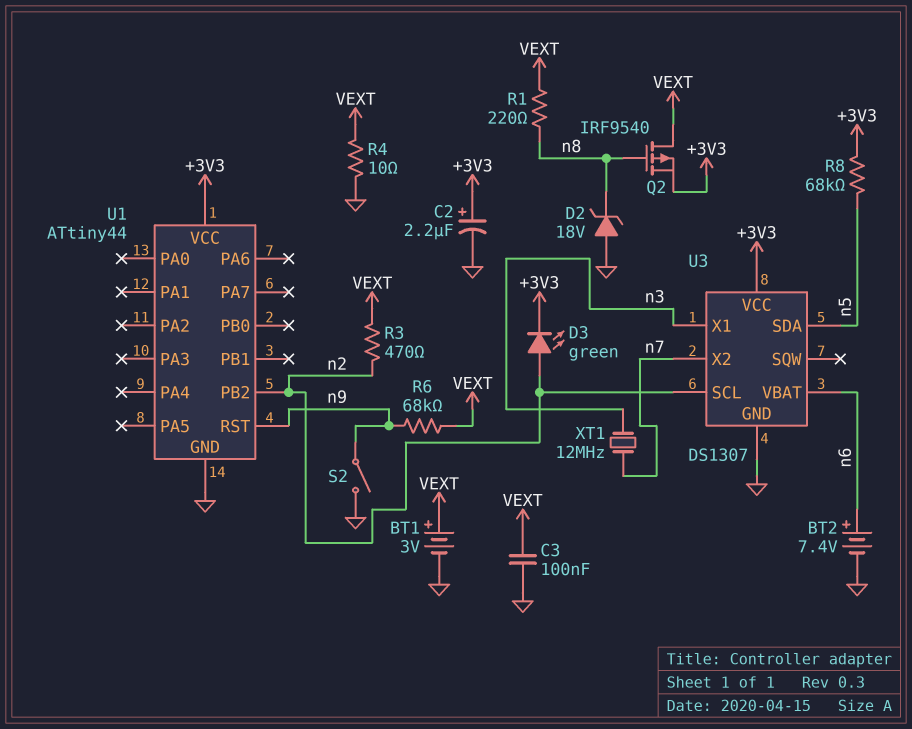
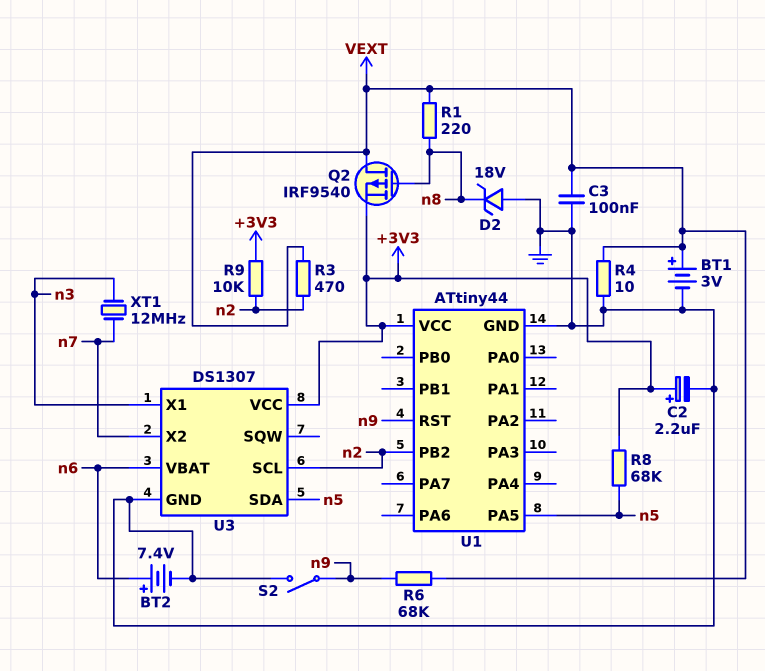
D3: LED green (A n2, K +3V3) -> none
R9: none -> 10k (+3V3, n2)
U1 pin PA5: none -> n5

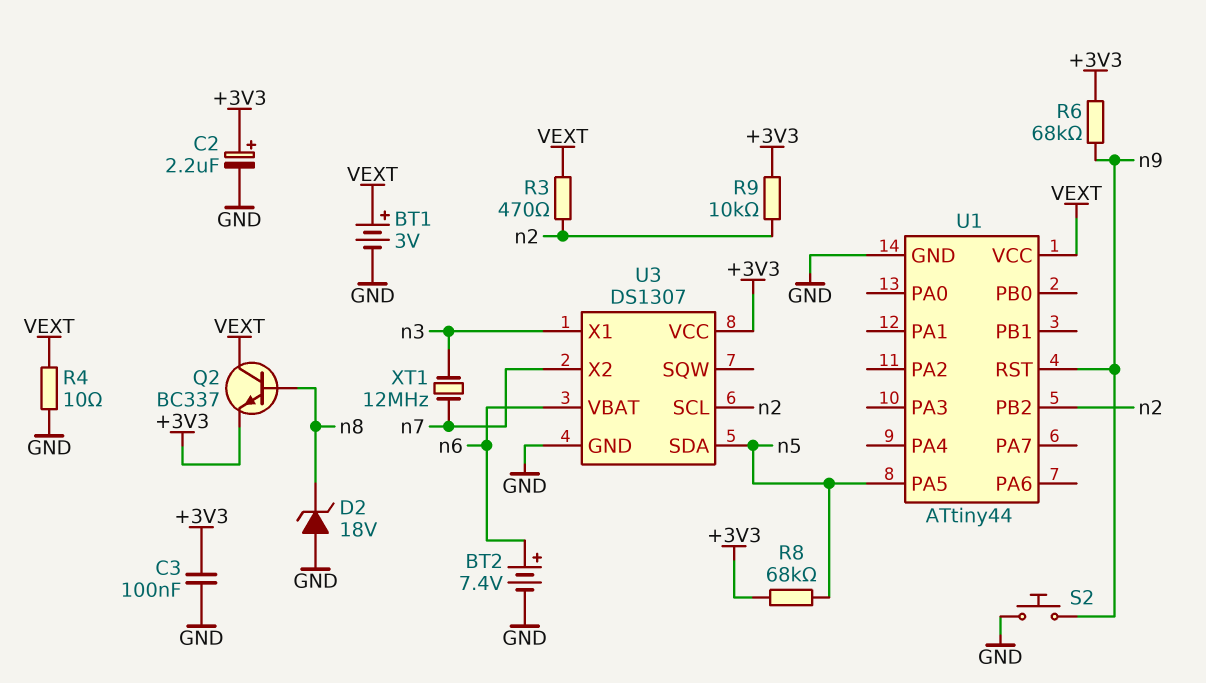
C3: 100nF (GND, VEXT) -> 100nF (+3V3, GND)
Q2: PMOS IRF9540 (G n8, D VEXT, S +3V3) -> NPN BC337 (B n8, C VEXT, E +3V3)
R1: 220 (VEXT, n8) -> none
R6: 68k (VEXT, n9) -> 68k (+3V3, n9)
S2: switch (GND, n9) -> button (GND, n9)
U1 pin VCC: +3V3 -> VEXT

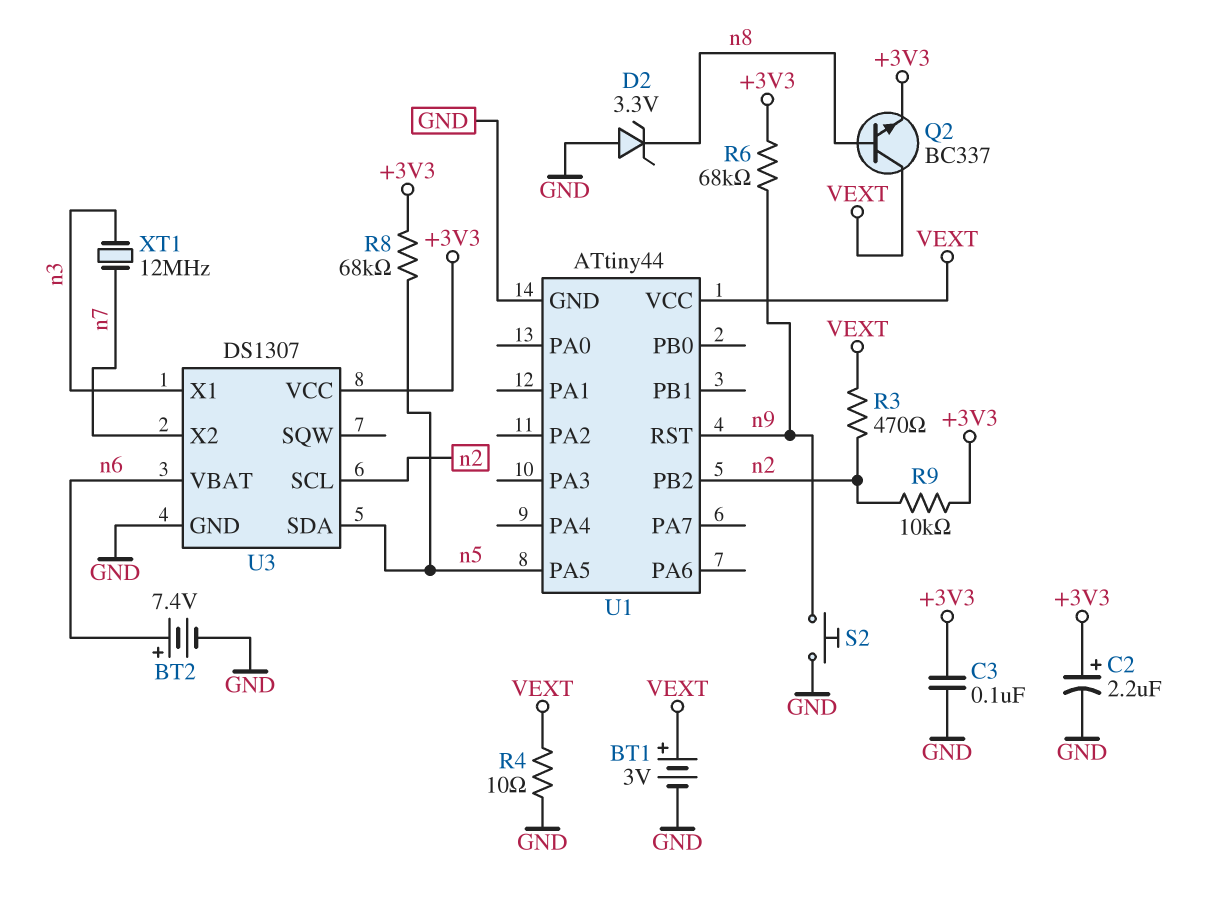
D2: zener 18V (A GND, K n8) -> zener 3.3V (A GND, K n8)

